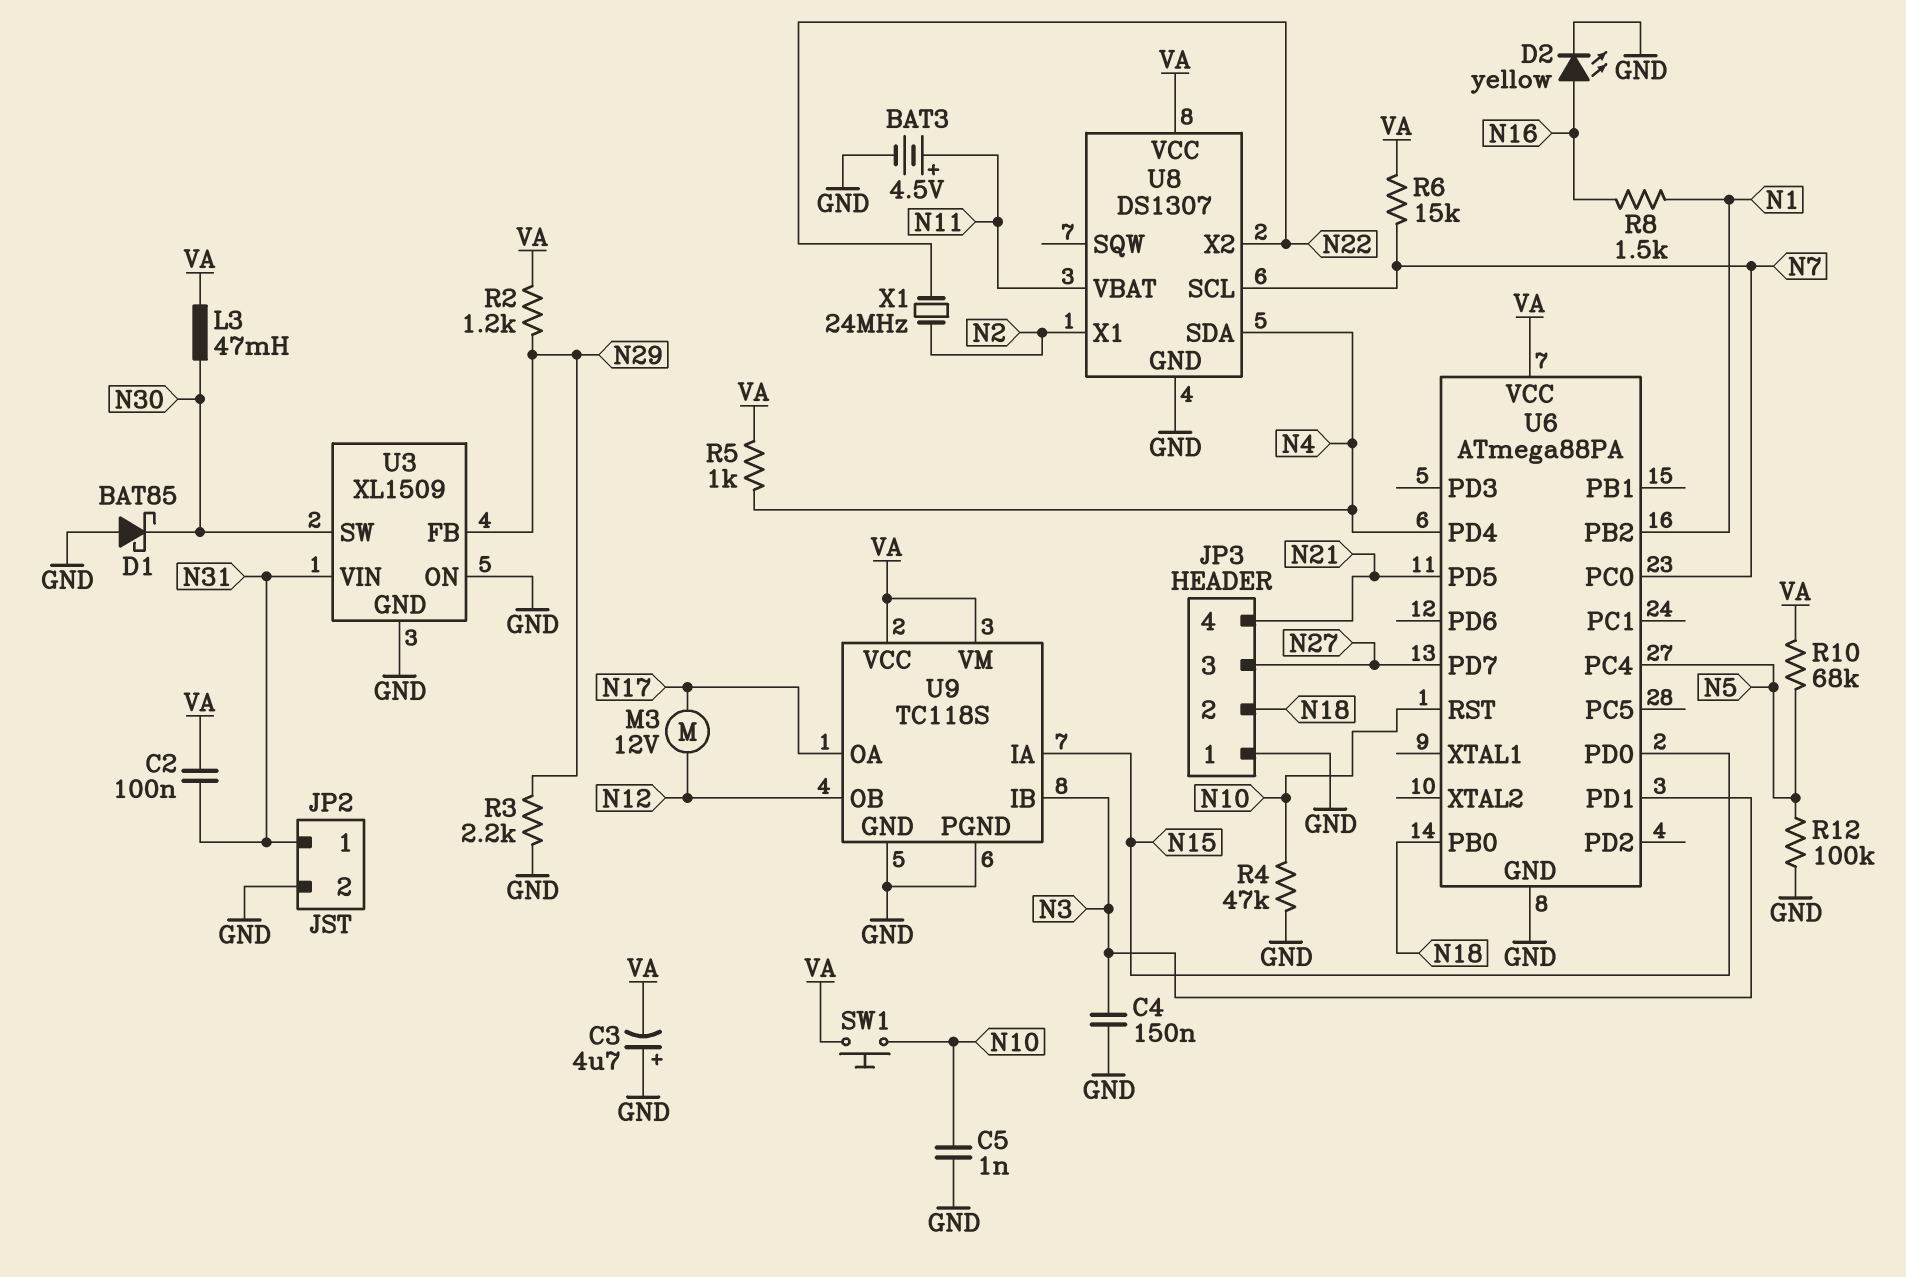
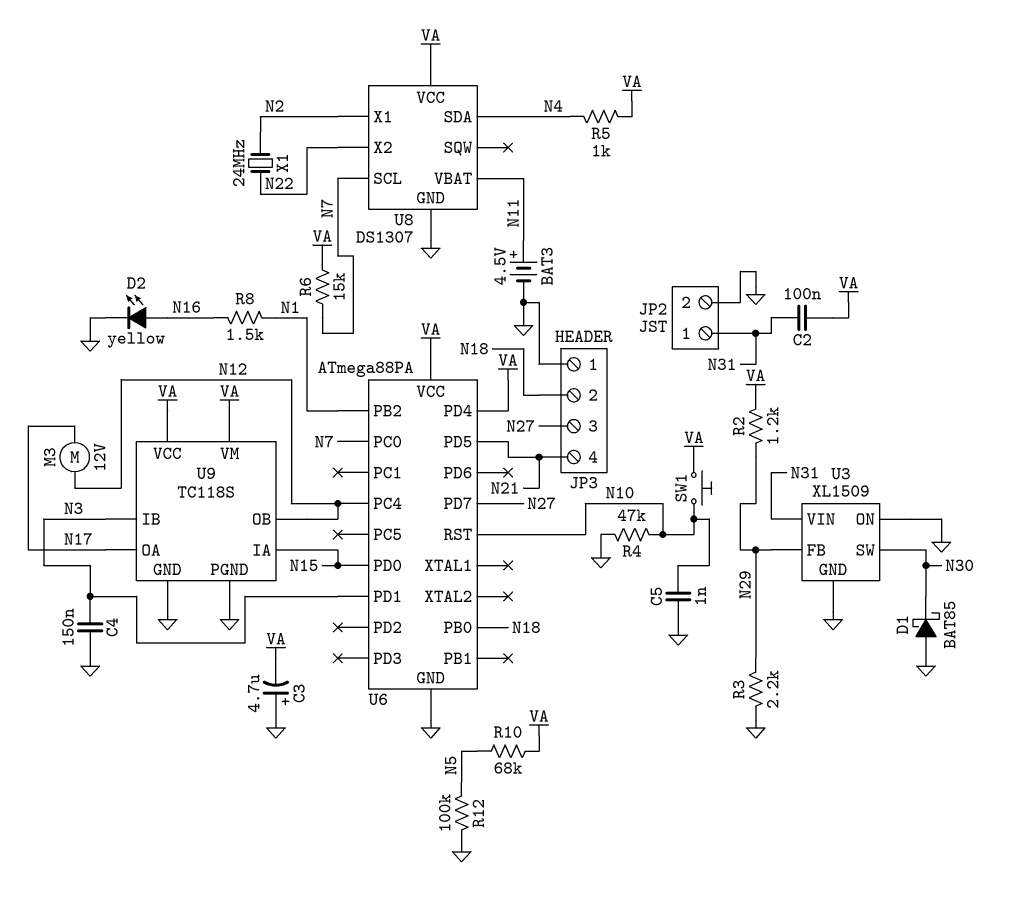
L3: 47mH (N30, VA) -> none
U6 pin PC4: N5 -> N12
U6 pin PD4: N4 -> VA

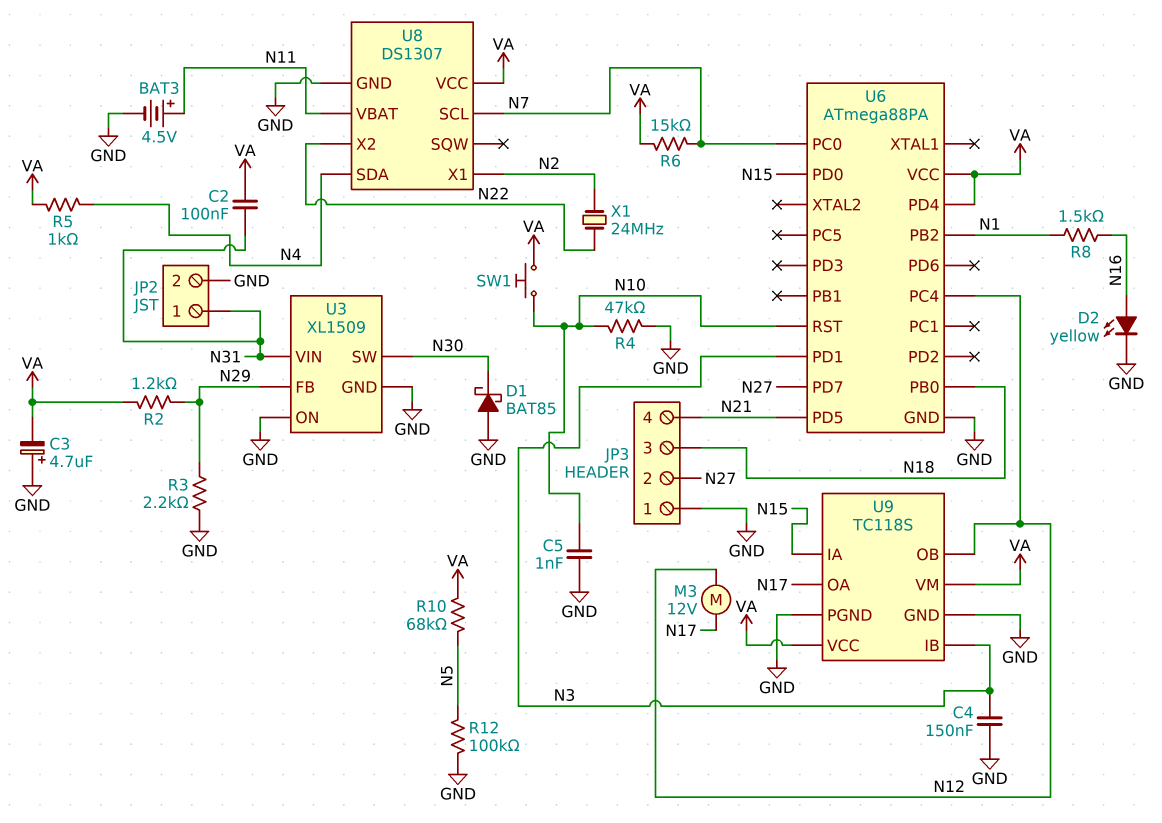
JP3 pin 2: N18 -> N27
JP3 pin 3: N27 -> N18

